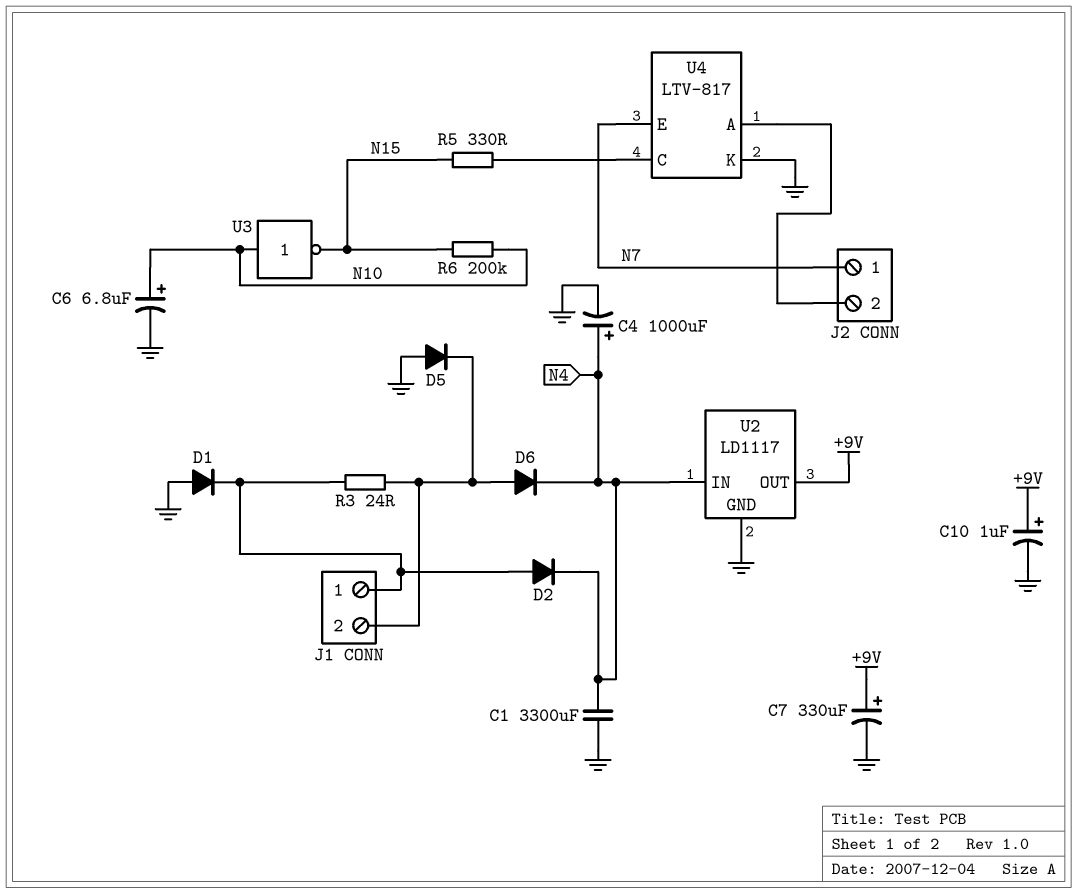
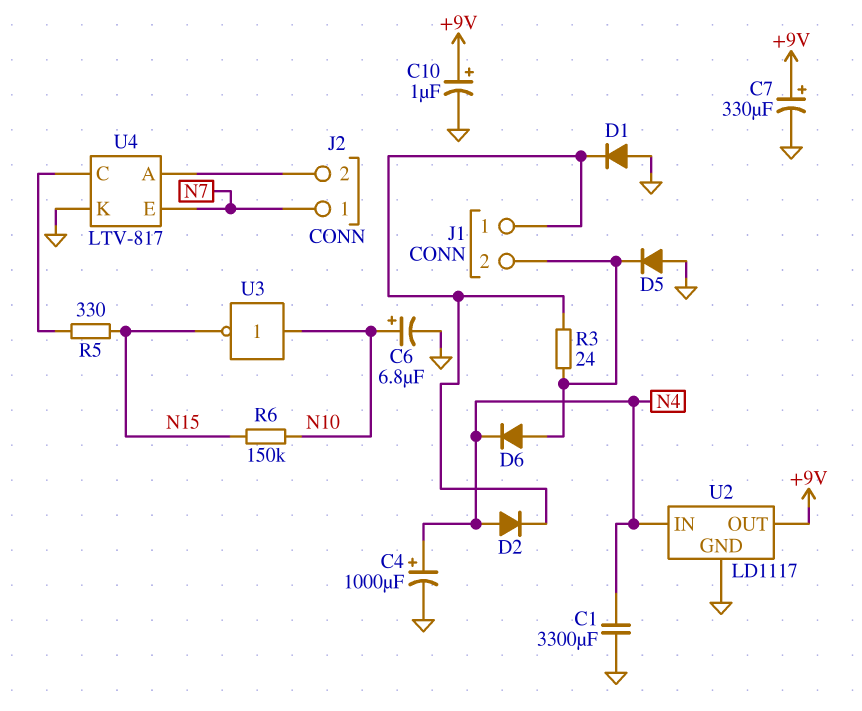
D2: diode (A J1/1, K N4) -> diode (A N4, K J1/1)
R6: 200k (N10, N15) -> 150k (N10, N15)

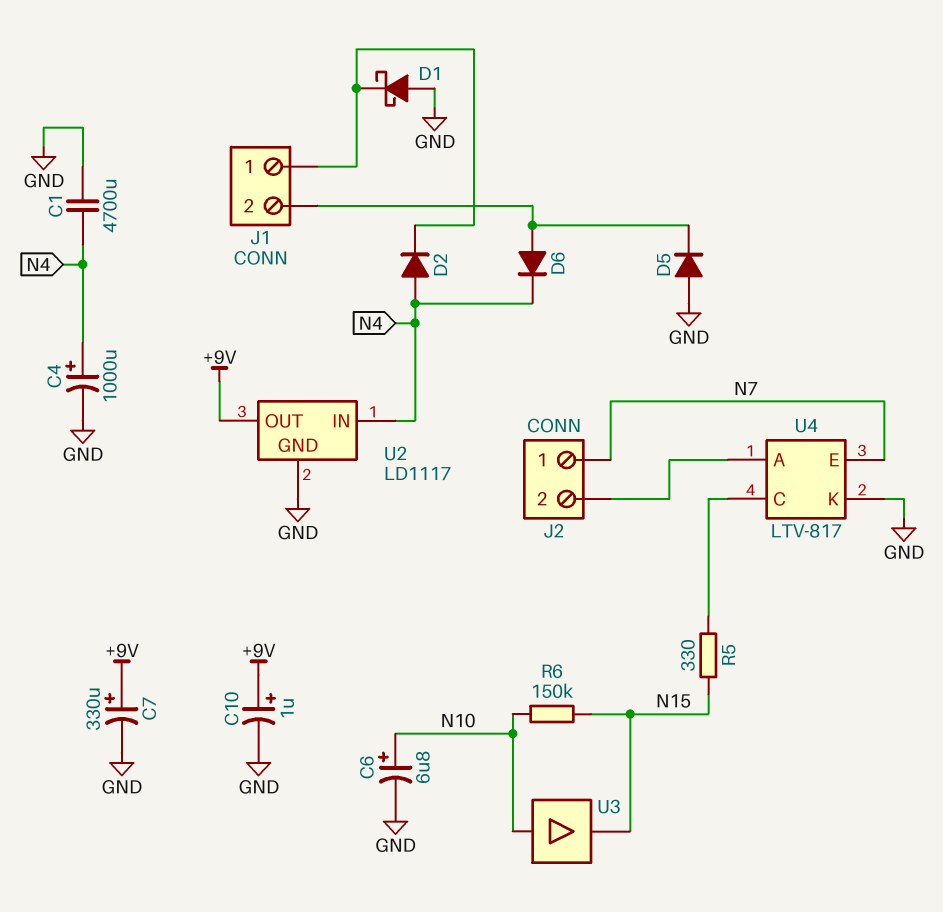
C1: 3300uF (GND, N4) -> 4700uF (GND, N4)
D1: diode (A GND, K J1/1) -> schottky (A GND, K J1/1)
R3: 24 (J1/1, J1/2) -> none
U3: NOT (in N10, out N15) -> buffer (in N10, out N15)

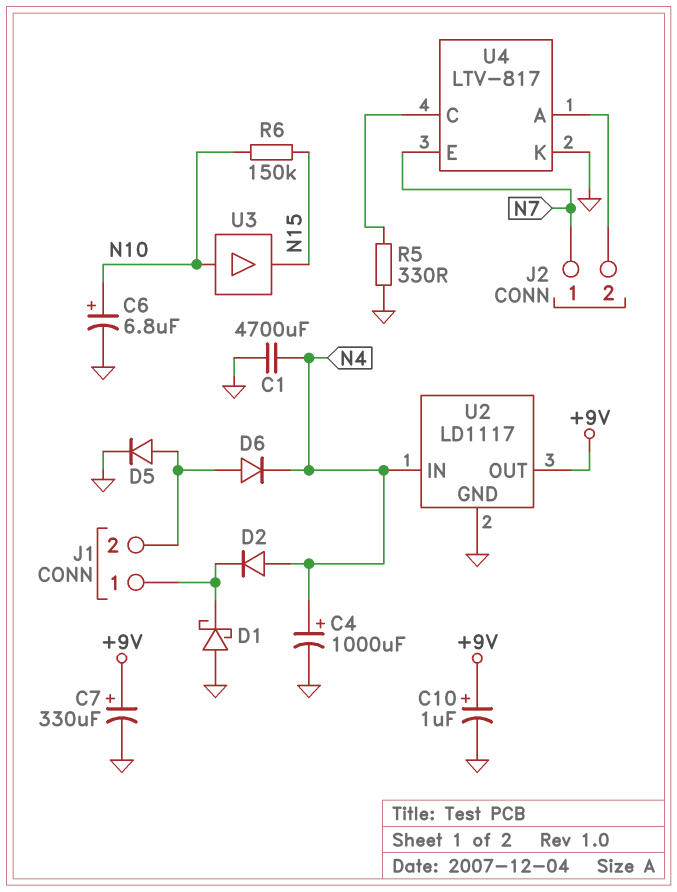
D5: diode (A GND, K J1/2) -> diode (A J1/2, K GND)
R5: 330 (N15, U4/C) -> 330 (GND, U4/C)

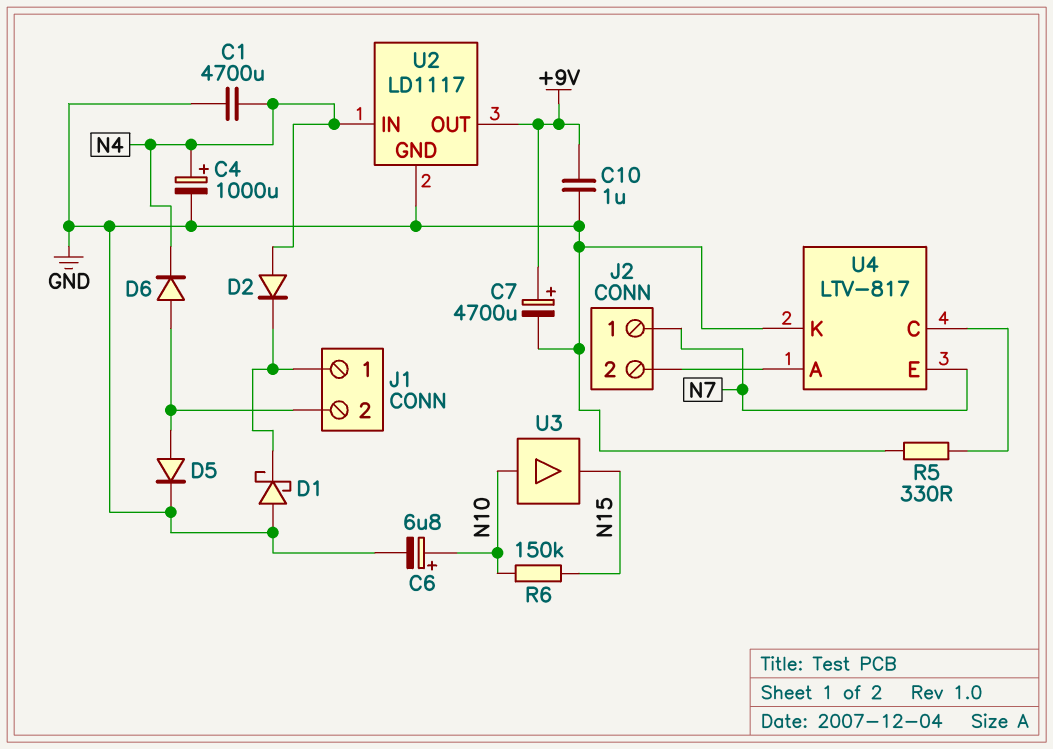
C7: 330uF (plus +9V, minus GND) -> 4700uF (plus +9V, minus GND)
C10: 1uF (plus +9V, minus GND) -> 1uF (+9V, GND)

